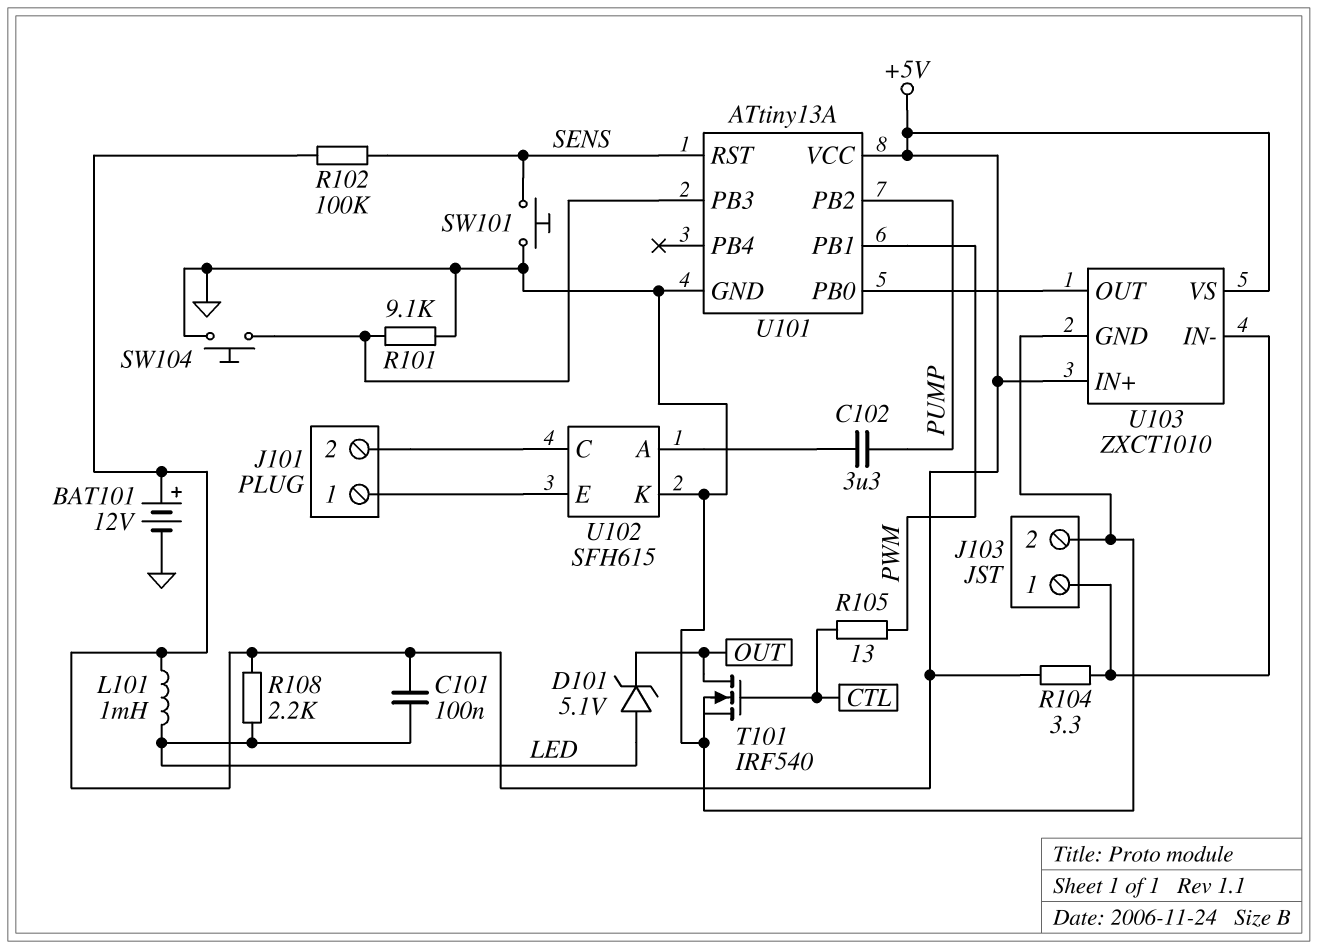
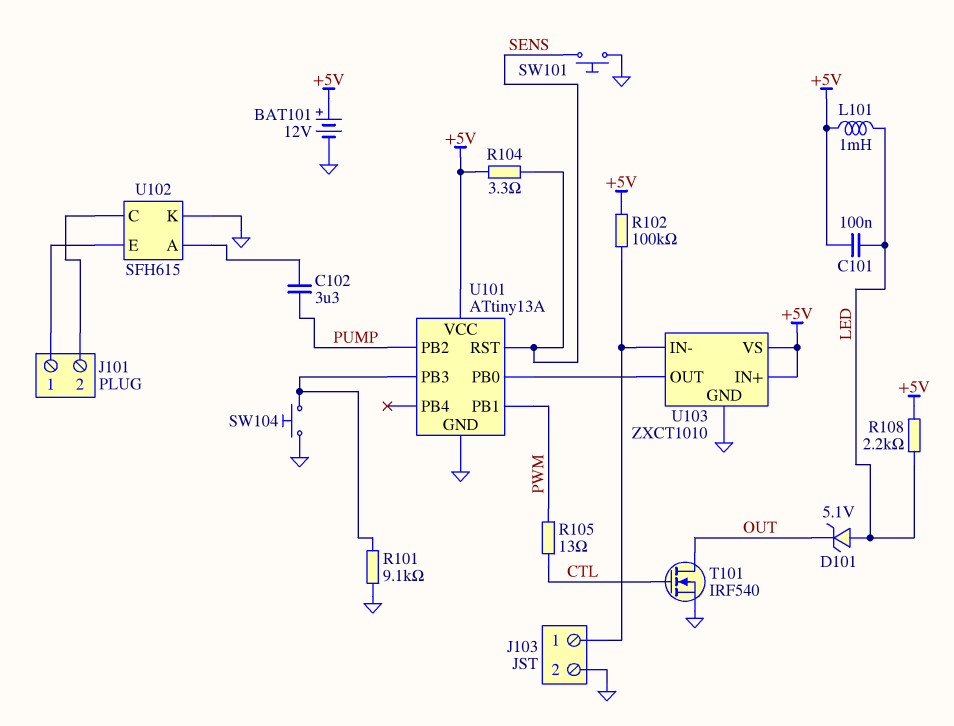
R102: 100k (+5V, SENS) -> 100k (+5V, J103/1)
R104: 3.3 (+5V, J103/1) -> 3.3 (+5V, SENS)

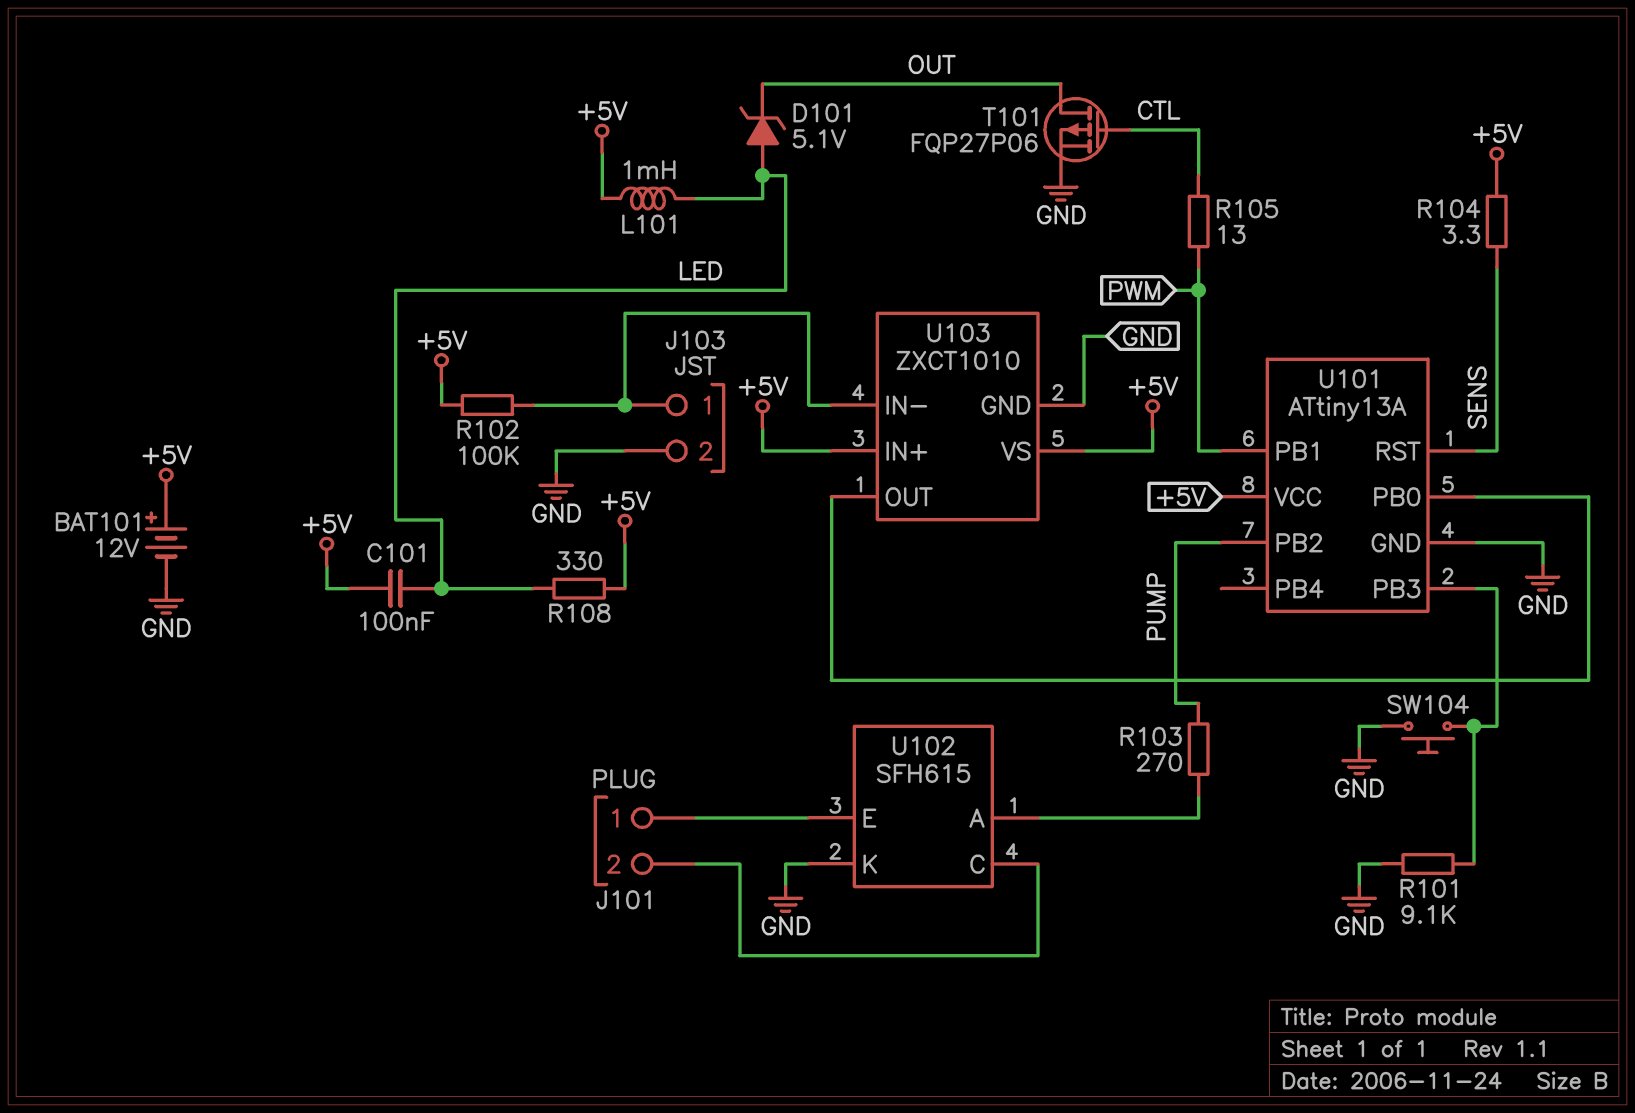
C102: 3.3uF (PUMP, U102/A) -> none
R103: none -> 270 (PUMP, U102/A)
R108: 2.2k (+5V, LED) -> 330 (+5V, LED)
SW101: button (GND, SENS) -> none
T101: NMOS IRF540 (G CTL, D OUT, S GND) -> PMOS FQP27P06 (G CTL, D OUT, S GND)

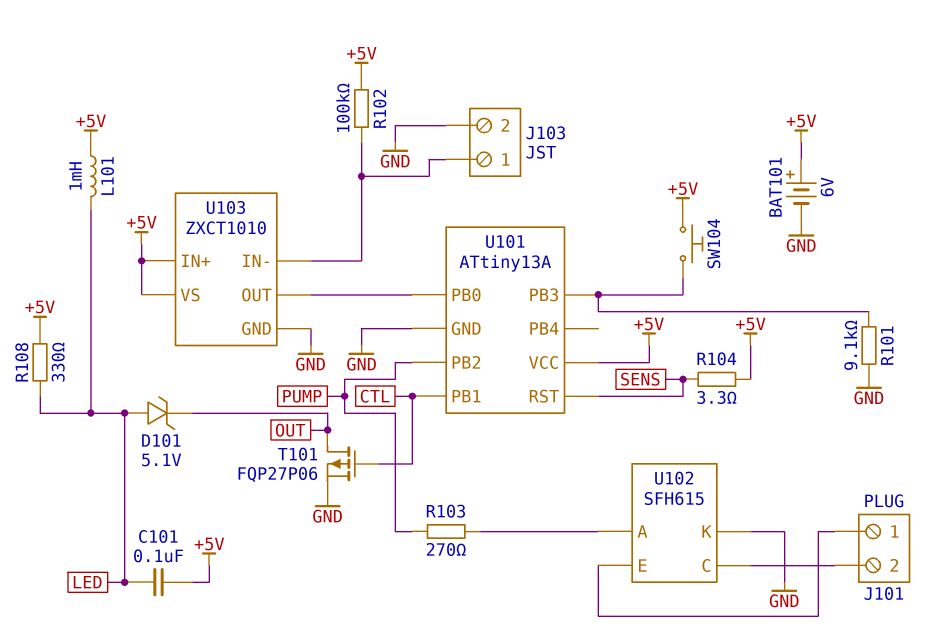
BAT101: 12V (plus +5V, minus GND) -> 6V (plus +5V, minus GND)
R105: 13 (CTL, PWM) -> none
SW104: button (GND, U101/PB3) -> button (+5V, U101/PB3)
U101 pin PB1: PWM -> CTL

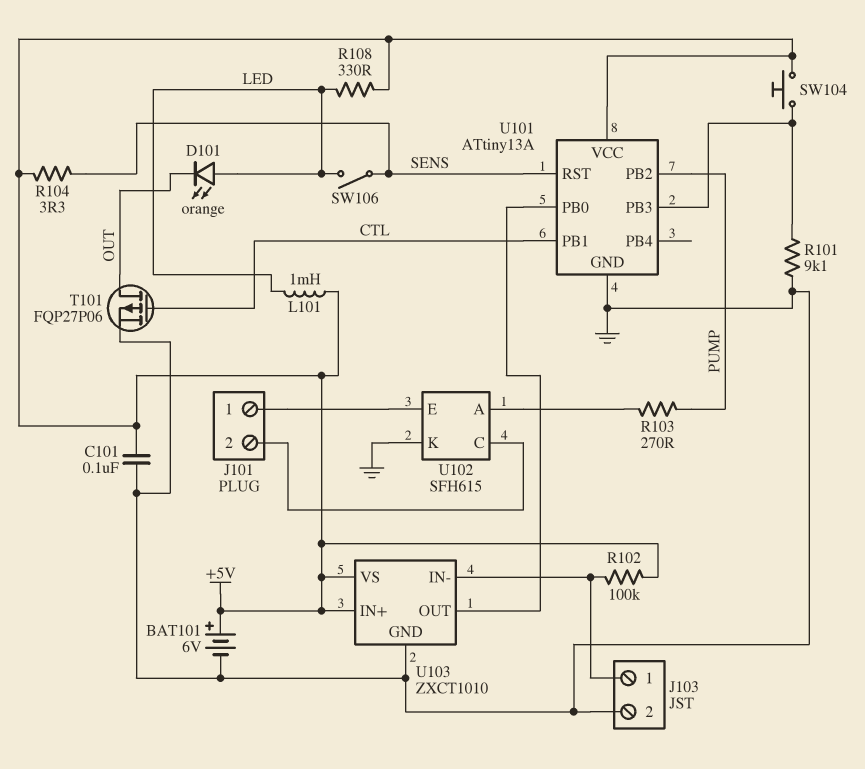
C101: 100nF (+5V, LED) -> 100nF (+5V, GND)
D101: zener 5.1V (A LED, K OUT) -> LED orange (A LED, K OUT)
SW106: none -> switch (LED, SENS)

